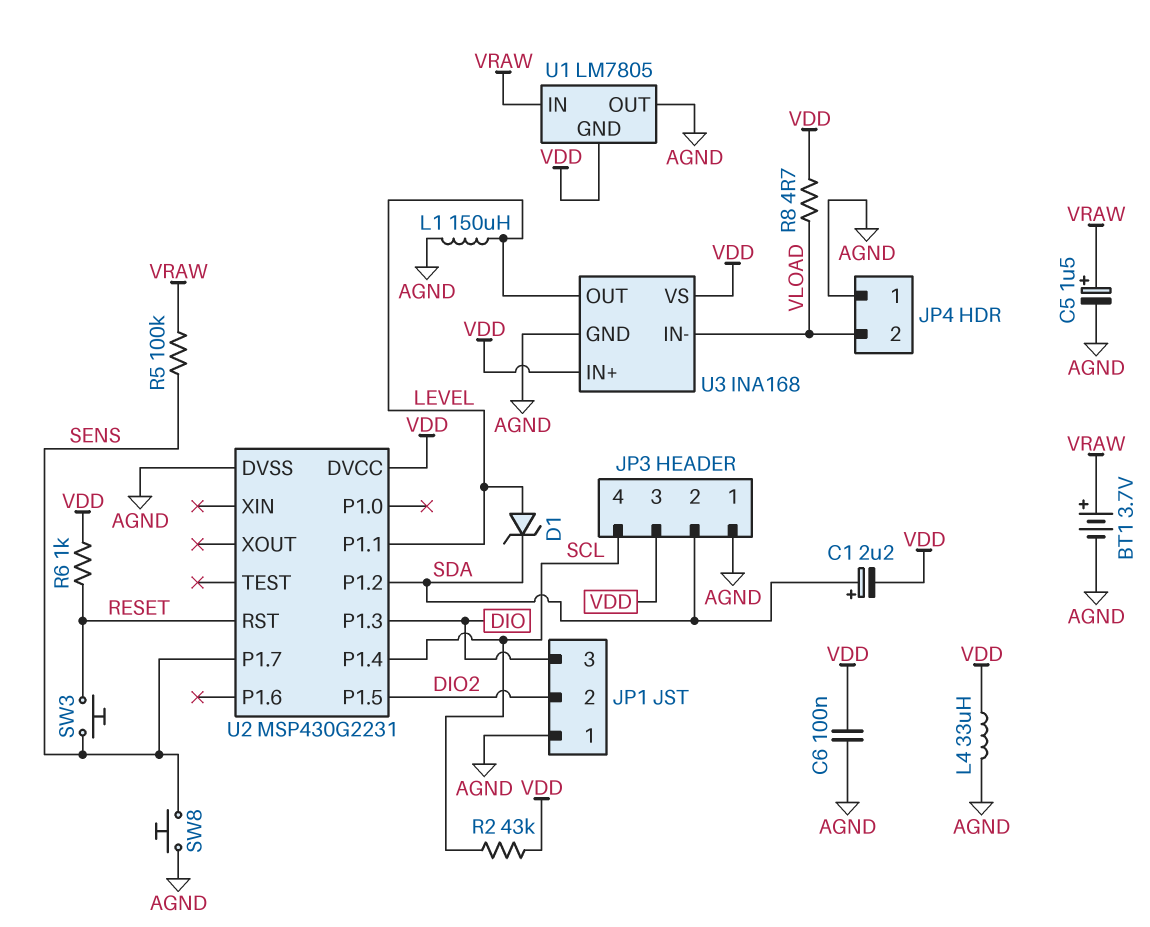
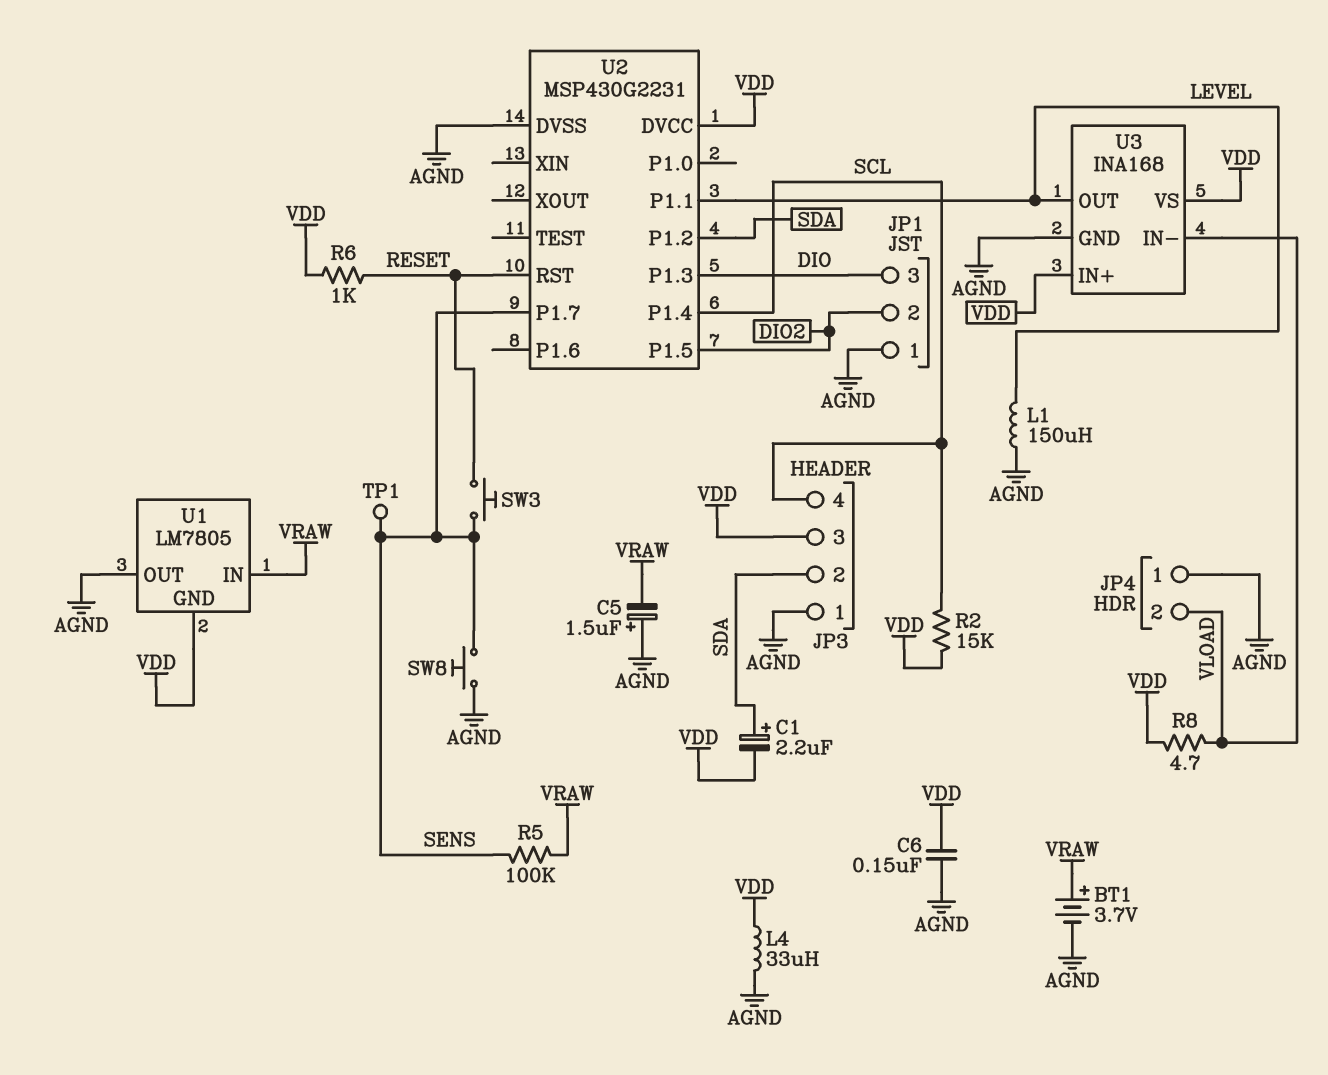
C5: 1.5uF (plus VRAW, minus AGND) -> 1.5uF (plus AGND, minus VRAW)
C6: 100nF (AGND, VDD) -> 150nF (AGND, VDD)
D1: zener (A LEVEL, K SDA) -> none
R2: 43k (SCL, VDD) -> 15k (SCL, VDD)
TP1: none -> test point (SENS)

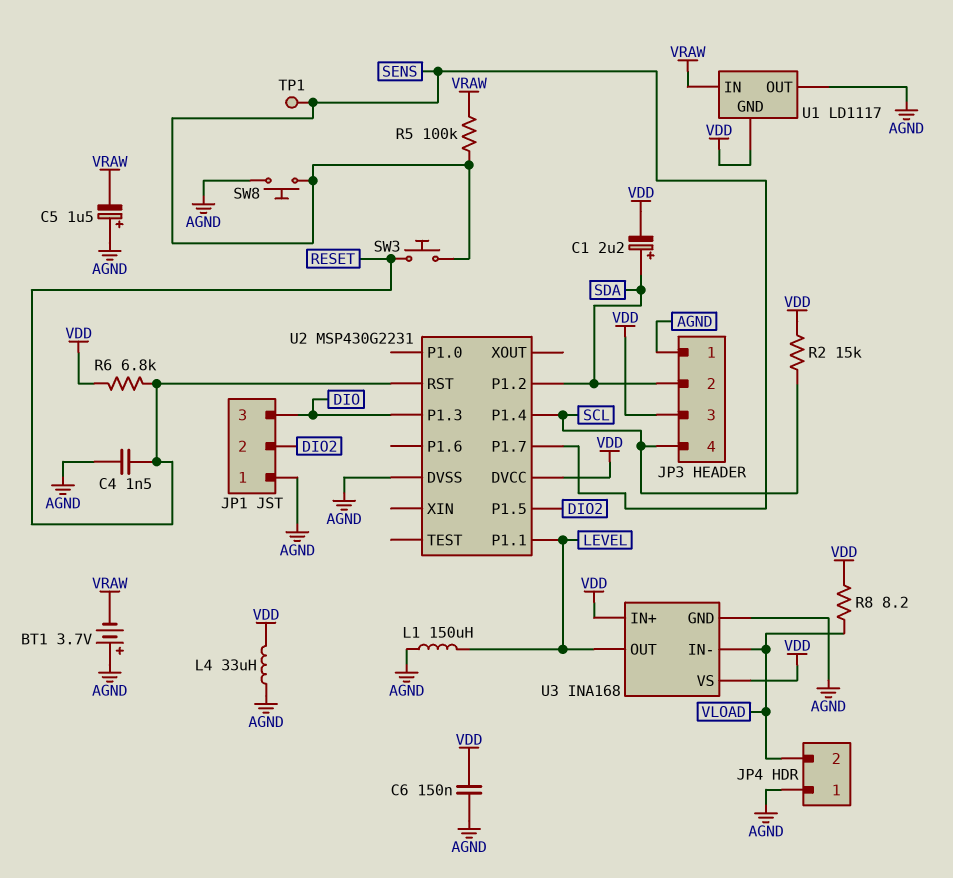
BT1: 3.7V (plus VRAW, minus AGND) -> 3.7V (plus AGND, minus VRAW)
C4: none -> 1.5nF (AGND, RESET)
R6: 1k (RESET, VDD) -> 6.8k (RESET, VDD)
R8: 4.7 (VDD, VLOAD) -> 8.2 (VDD, VLOAD)
U1: LM7805 -> LD1117

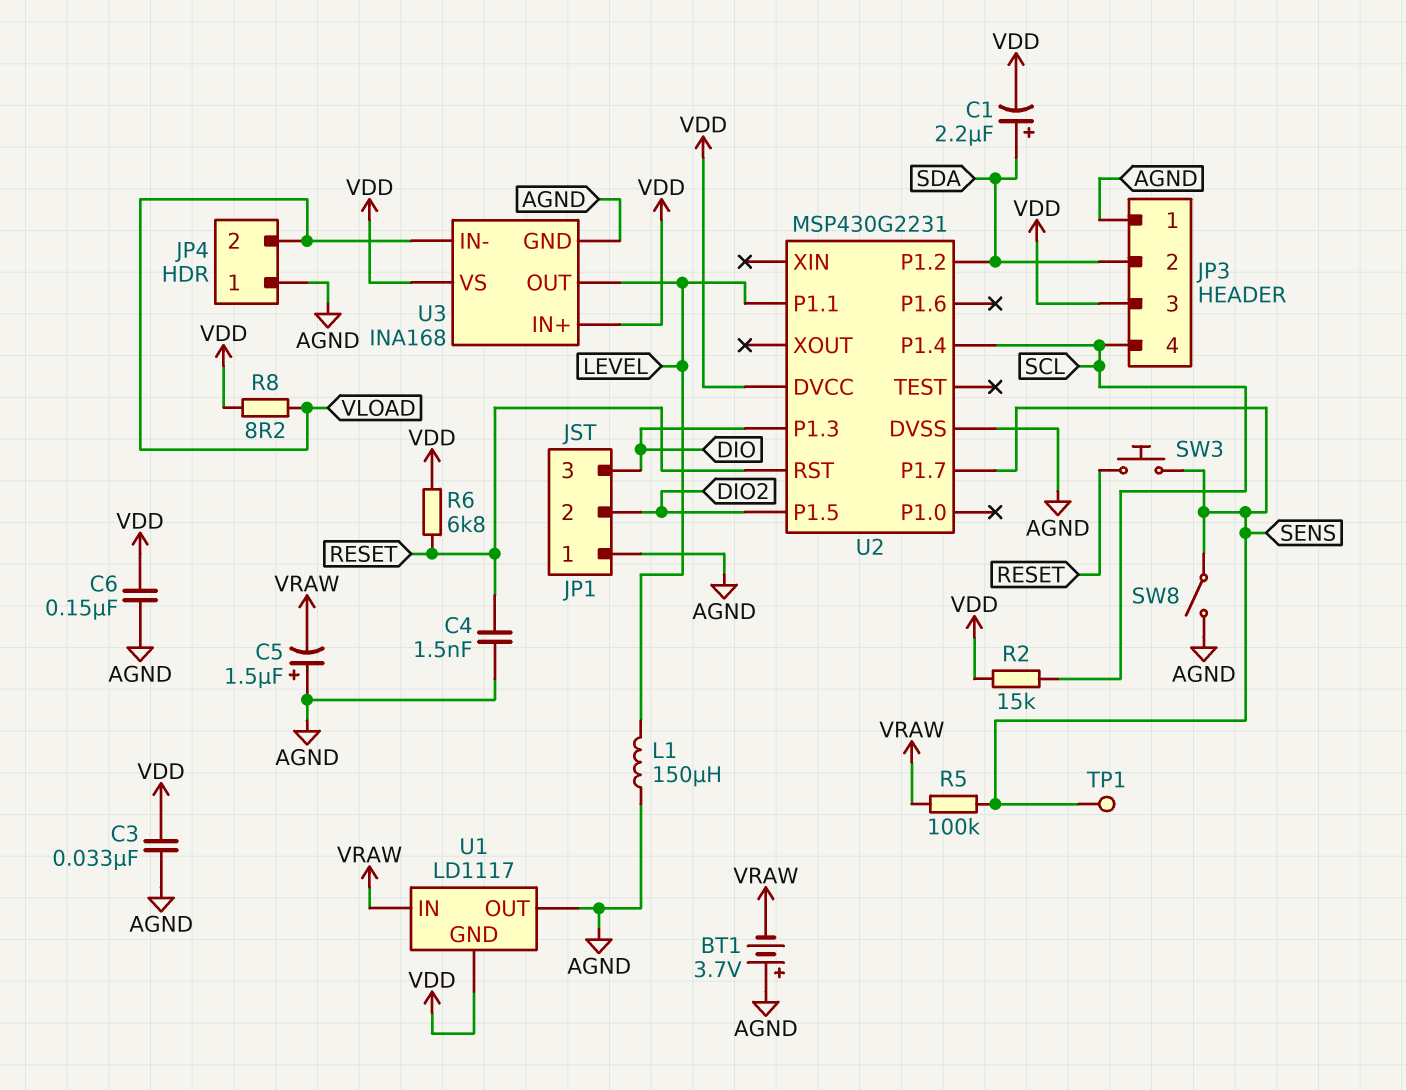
C3: none -> 33nF (AGND, VDD)
L4: 33uH (AGND, VDD) -> none
SW8: button (AGND, SENS) -> switch (AGND, SENS)

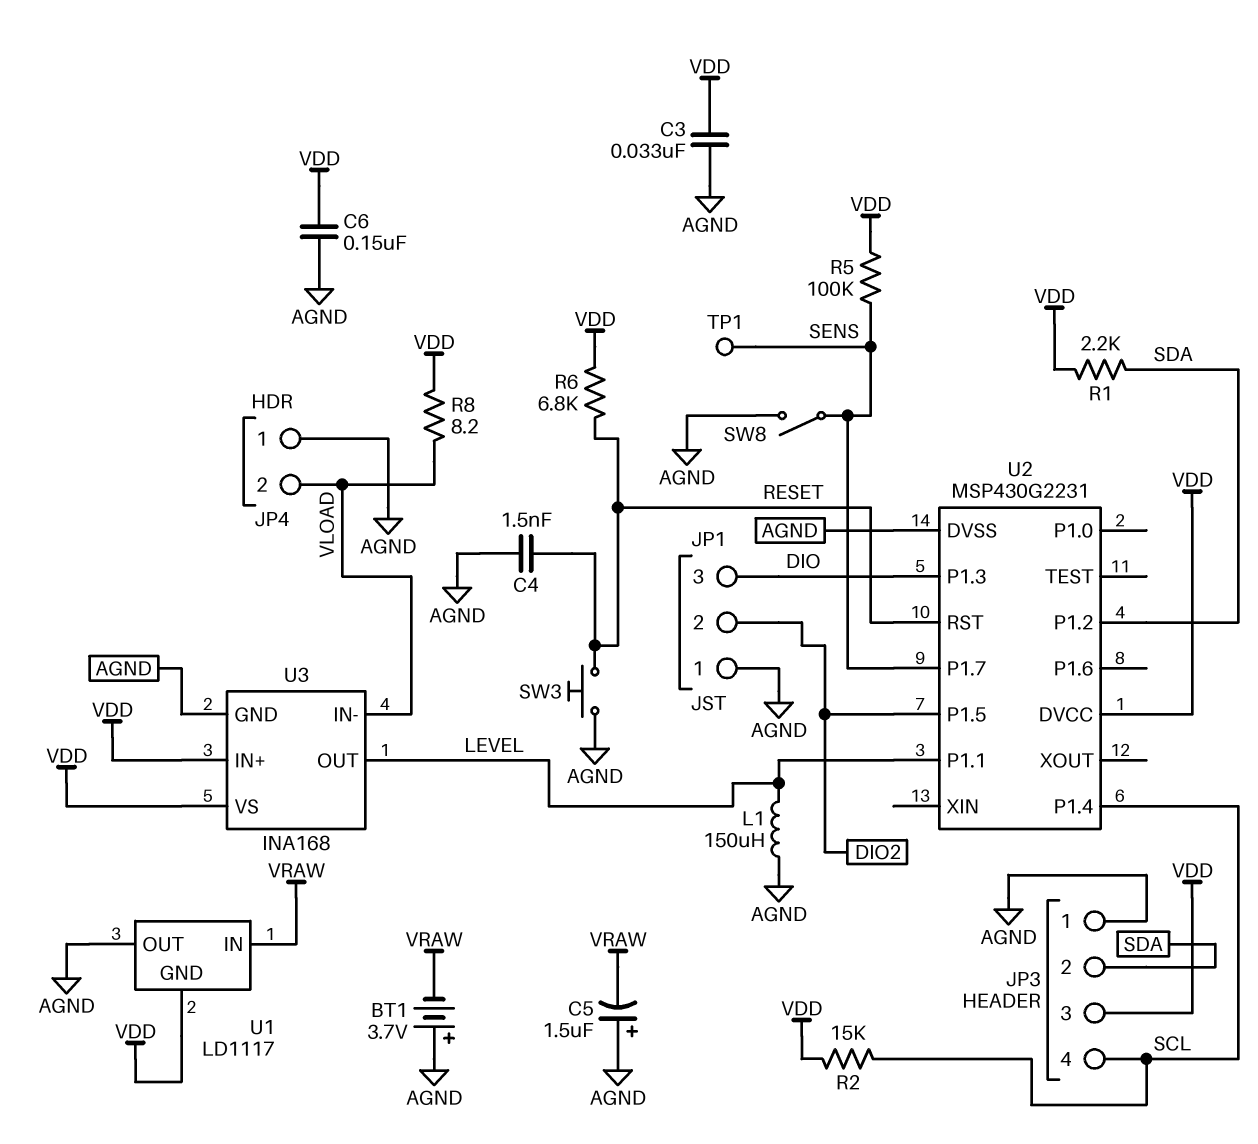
C1: 2.2uF (plus SDA, minus VDD) -> none
R1: none -> 2.2k (SDA, VDD)
R5: 100k (SENS, VRAW) -> 100k (SENS, VDD)
SW3: button (RESET, SENS) -> button (AGND, RESET)

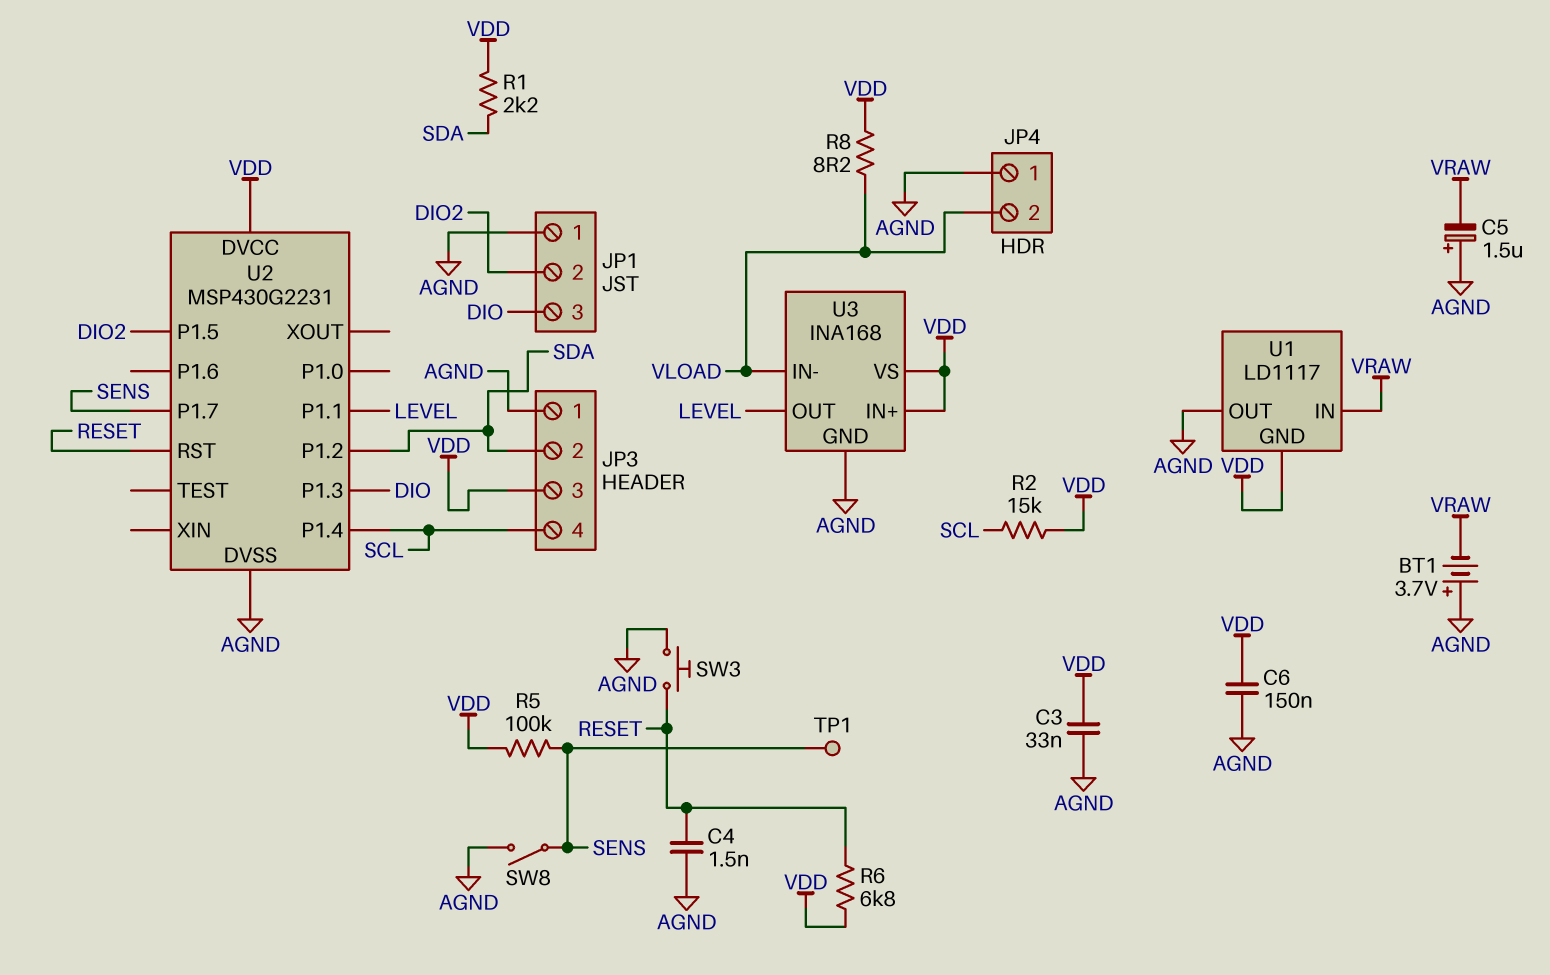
L1: 150uH (AGND, LEVEL) -> none

